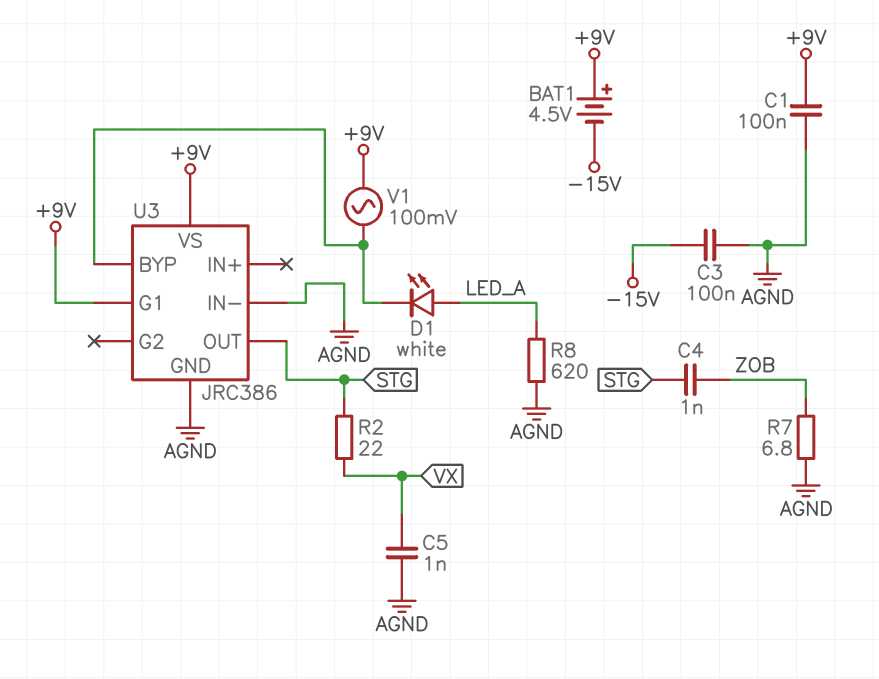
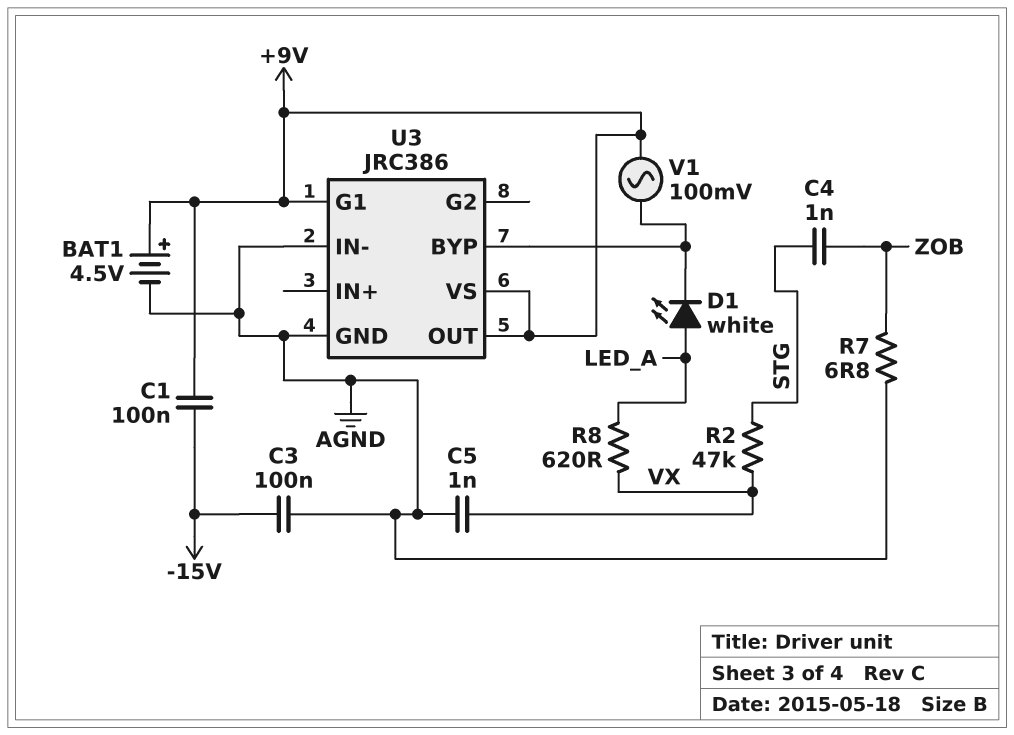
BAT1: 4.5V (plus +9V, minus -15V) -> 4.5V (plus +9V, minus AGND)
C1: 100nF (+9V, AGND) -> 100nF (+9V, -15V)
R2: 22 (STG, VX) -> 47k (STG, VX)
R8: 620 (AGND, LED_A) -> 620 (LED_A, VX)
U3 pin OUT: STG -> +9V

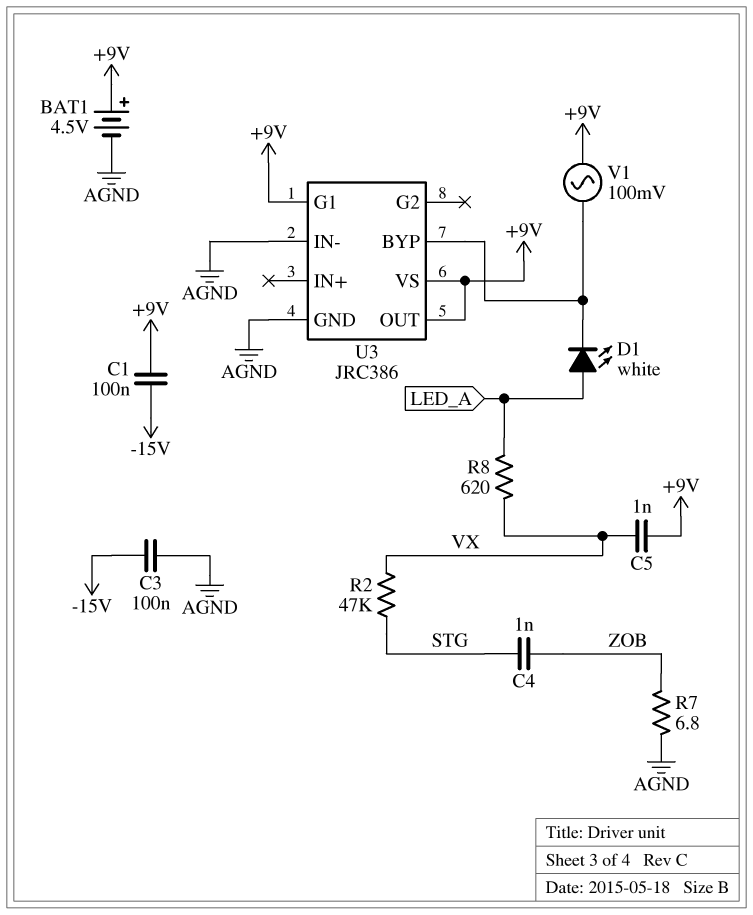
C5: 1nF (AGND, VX) -> 1nF (+9V, VX)

